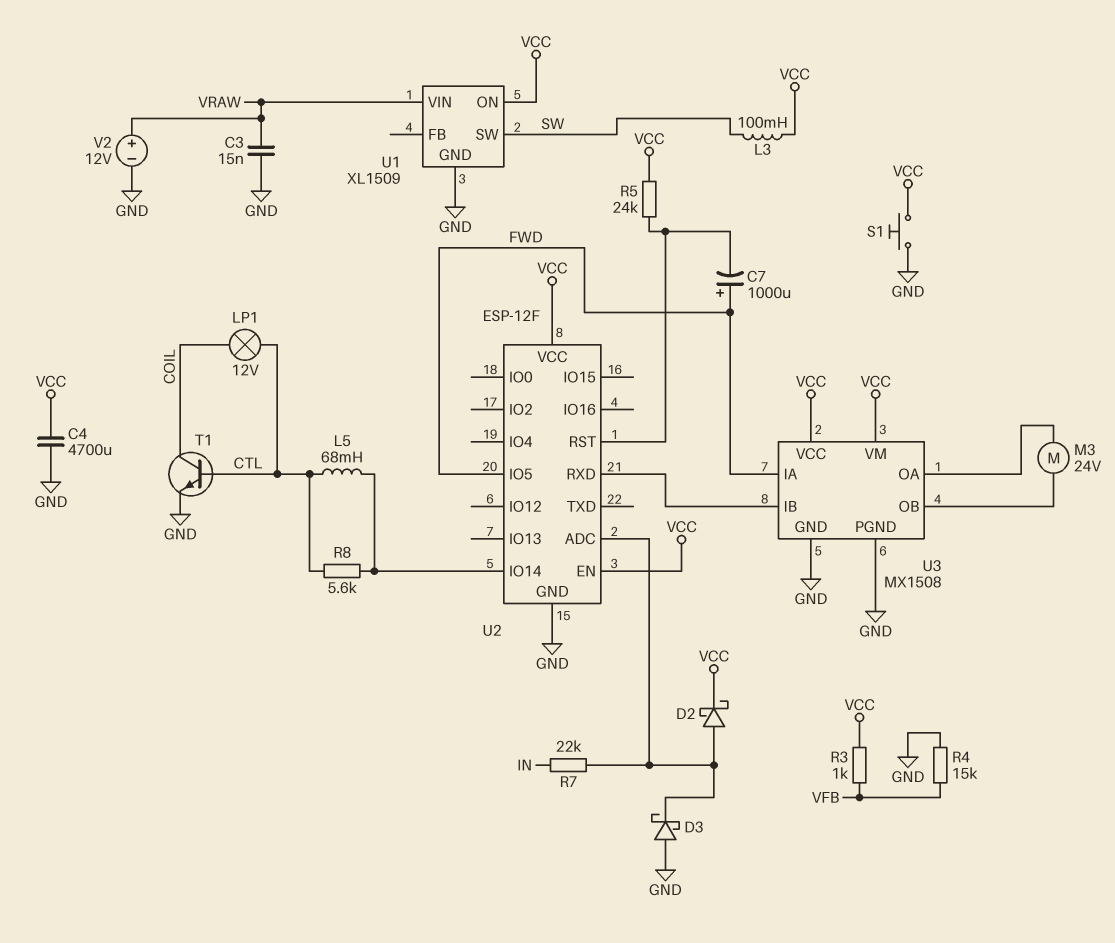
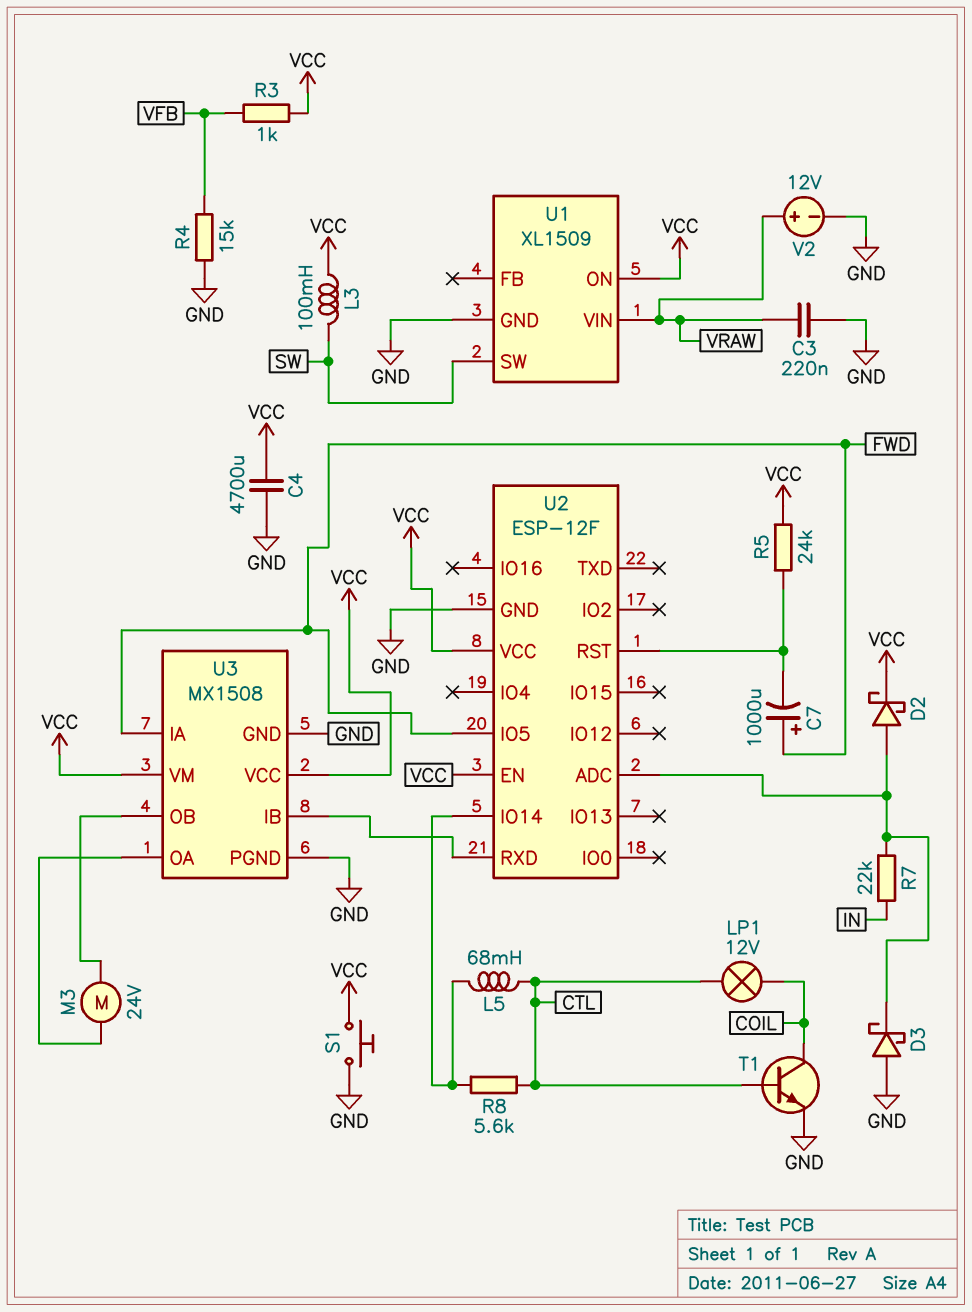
C3: 15nF (GND, VRAW) -> 220nF (GND, VRAW)

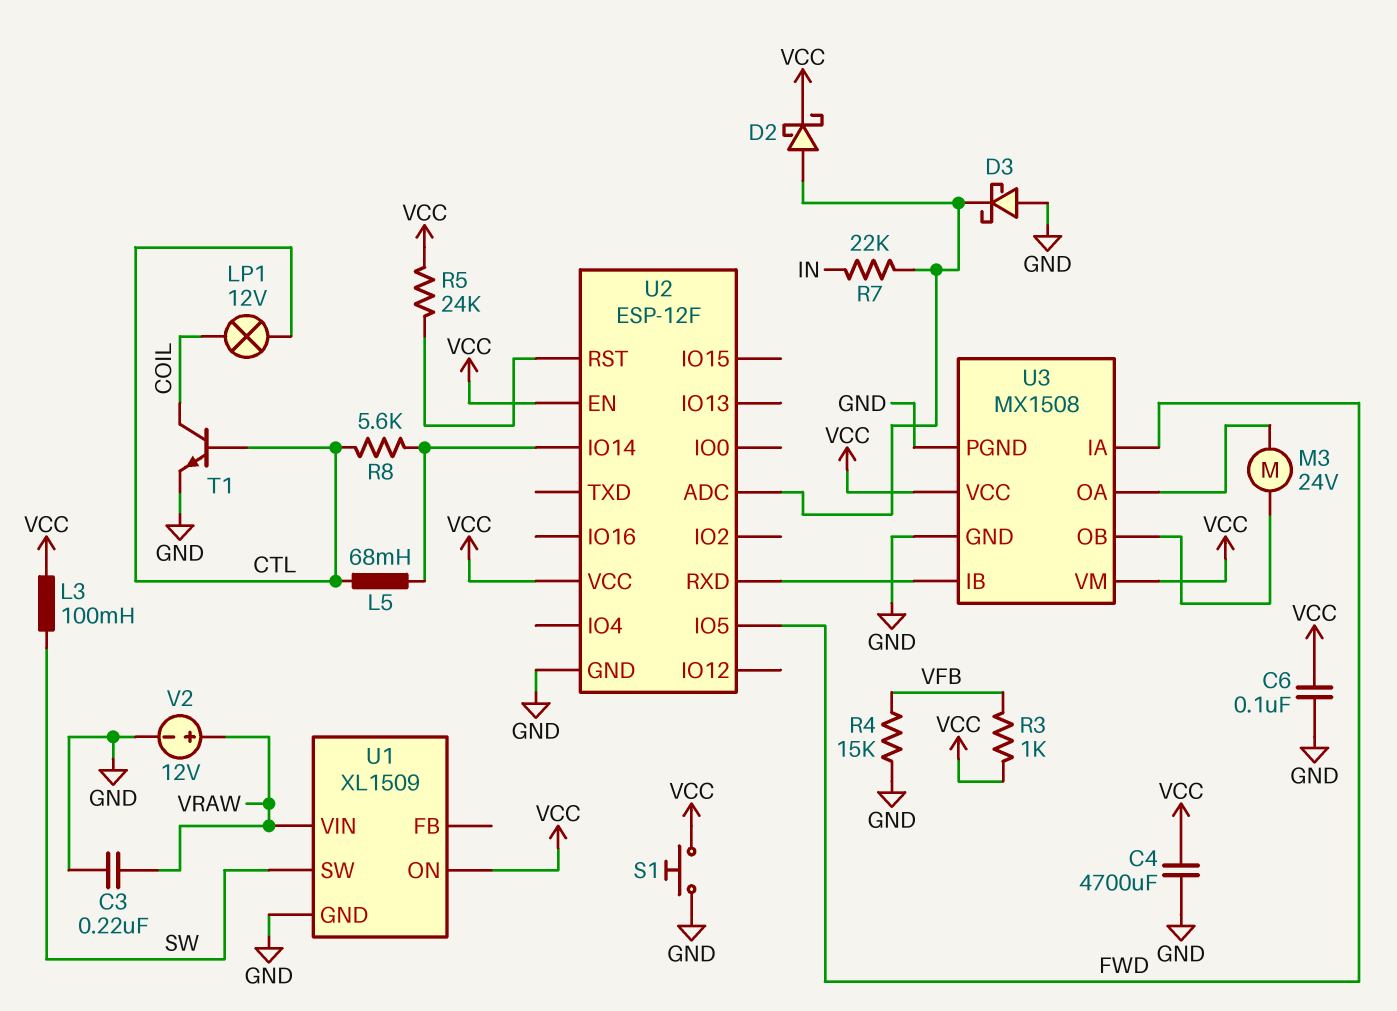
C6: none -> 100nF (GND, VCC)
C7: 1000uF (plus FWD, minus U2/RST) -> none

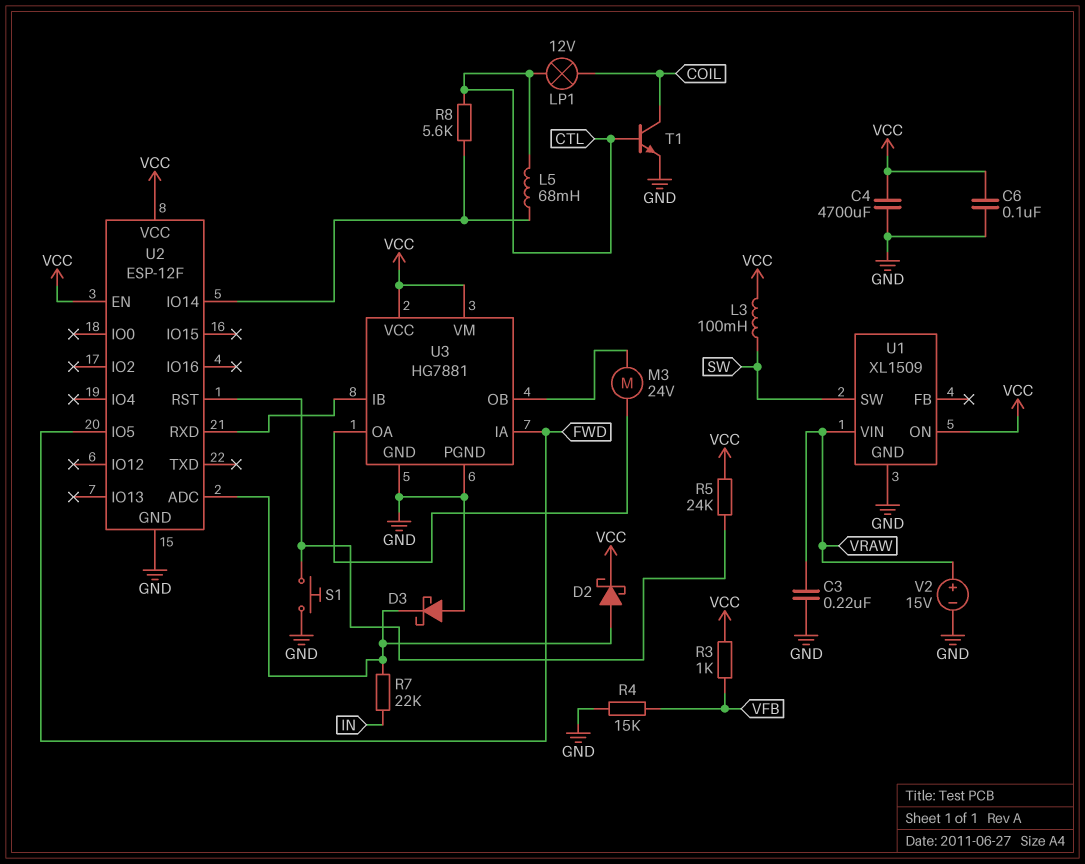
S1: button (GND, VCC) -> button (GND, U2/RST)
U3: MX1508 -> HG7881
V2: 12V (plus VRAW, minus GND) -> 15V (plus VRAW, minus GND)

